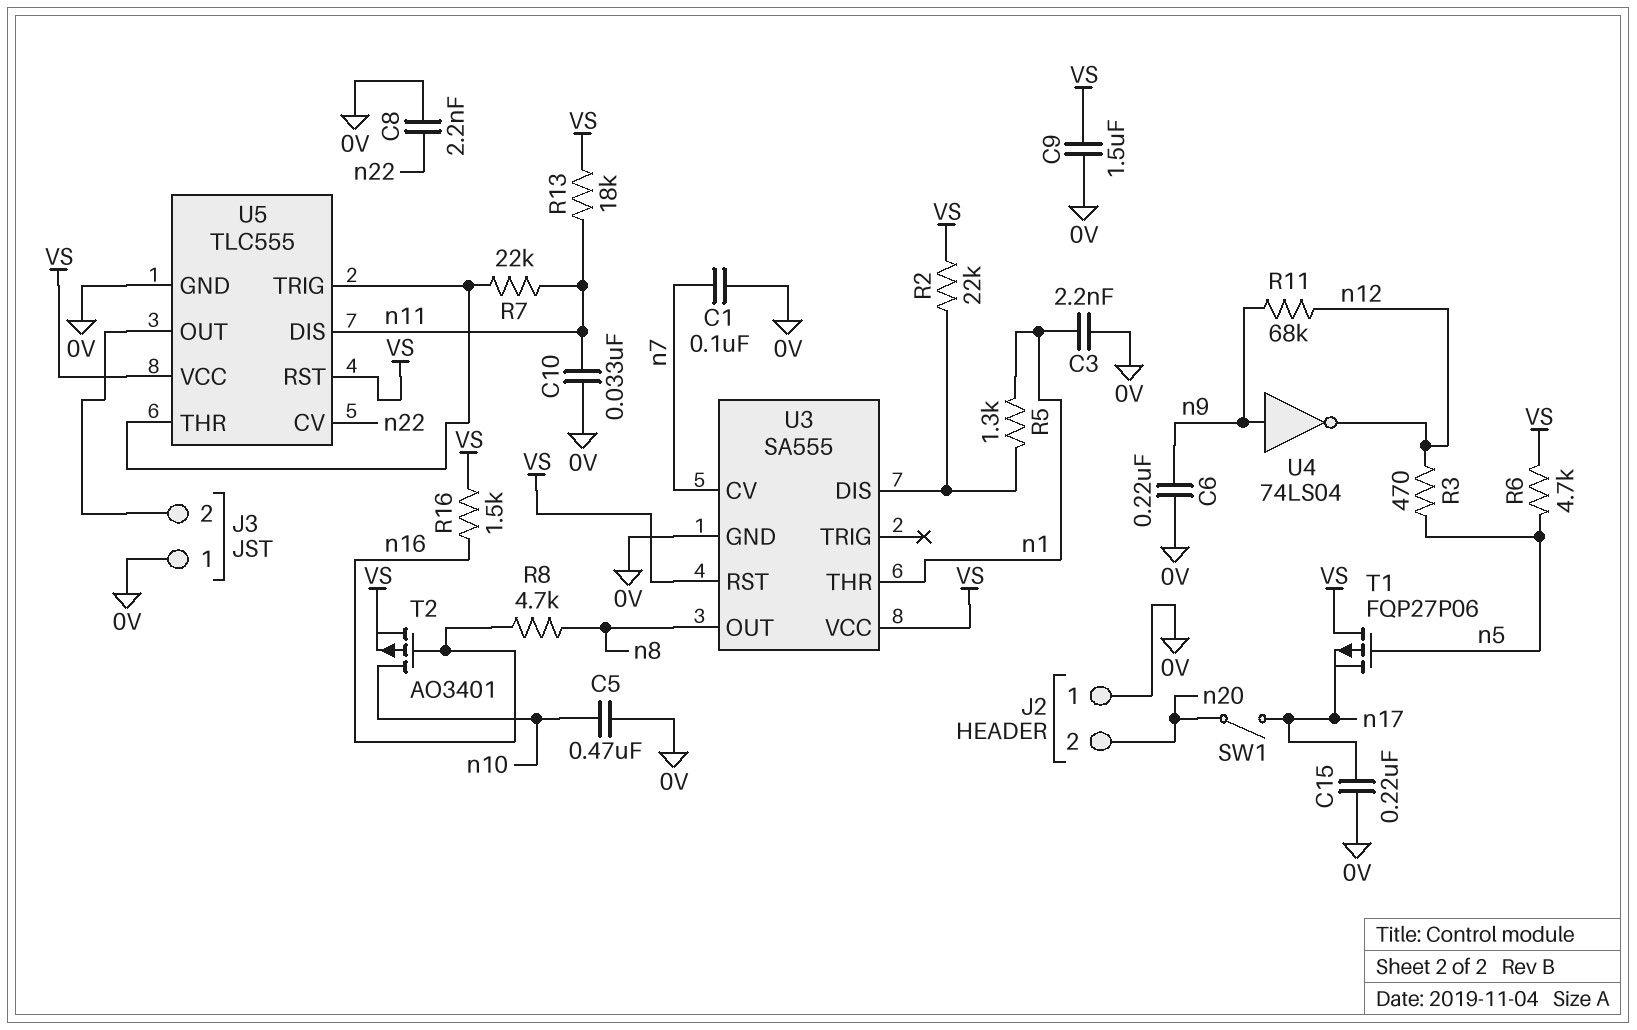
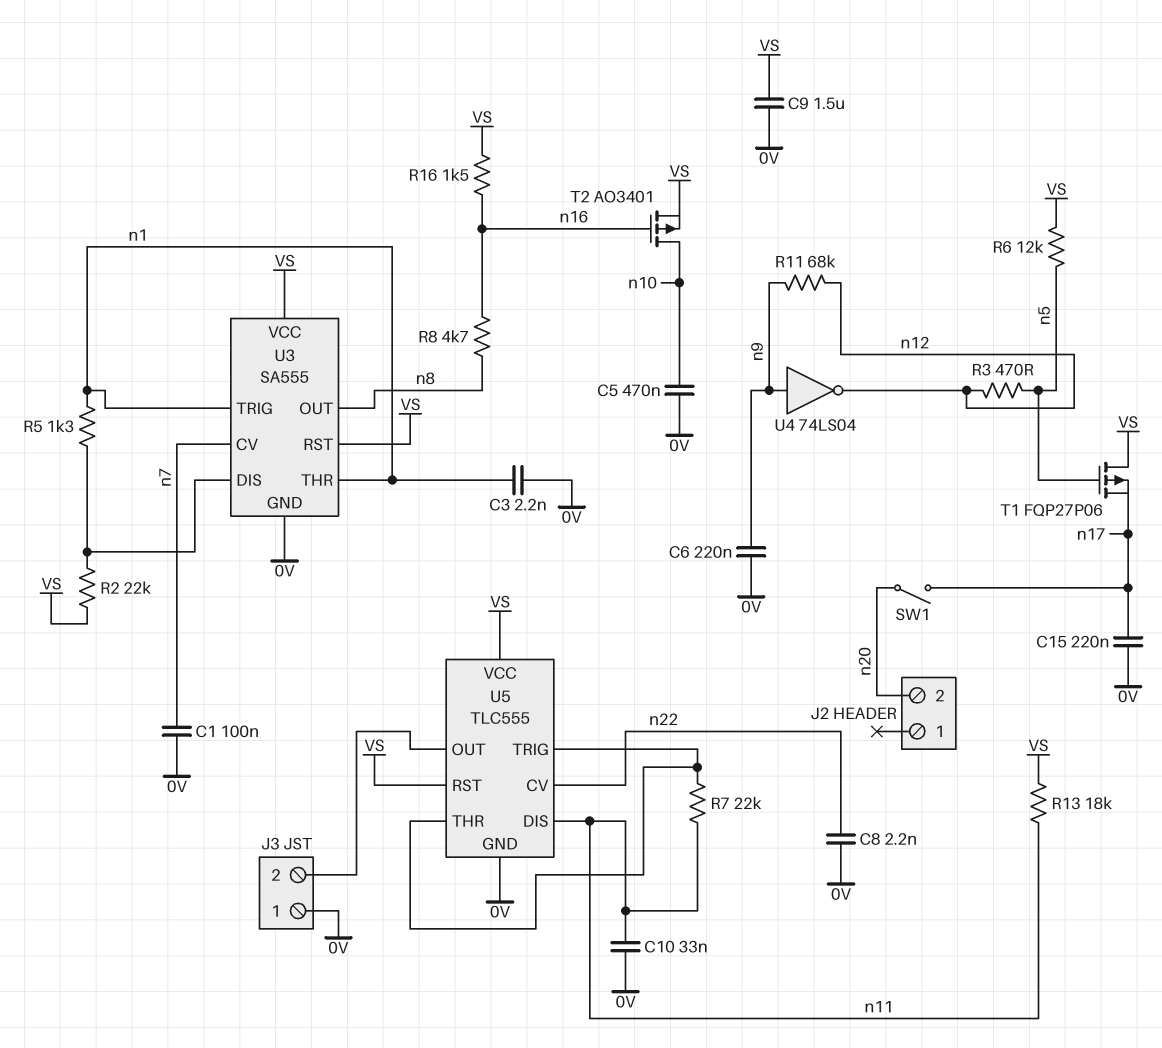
J2 pin 1: 0V -> none
R6: 4.7k (VS, n5) -> 12k (VS, n5)
U3 pin TRIG: none -> n1

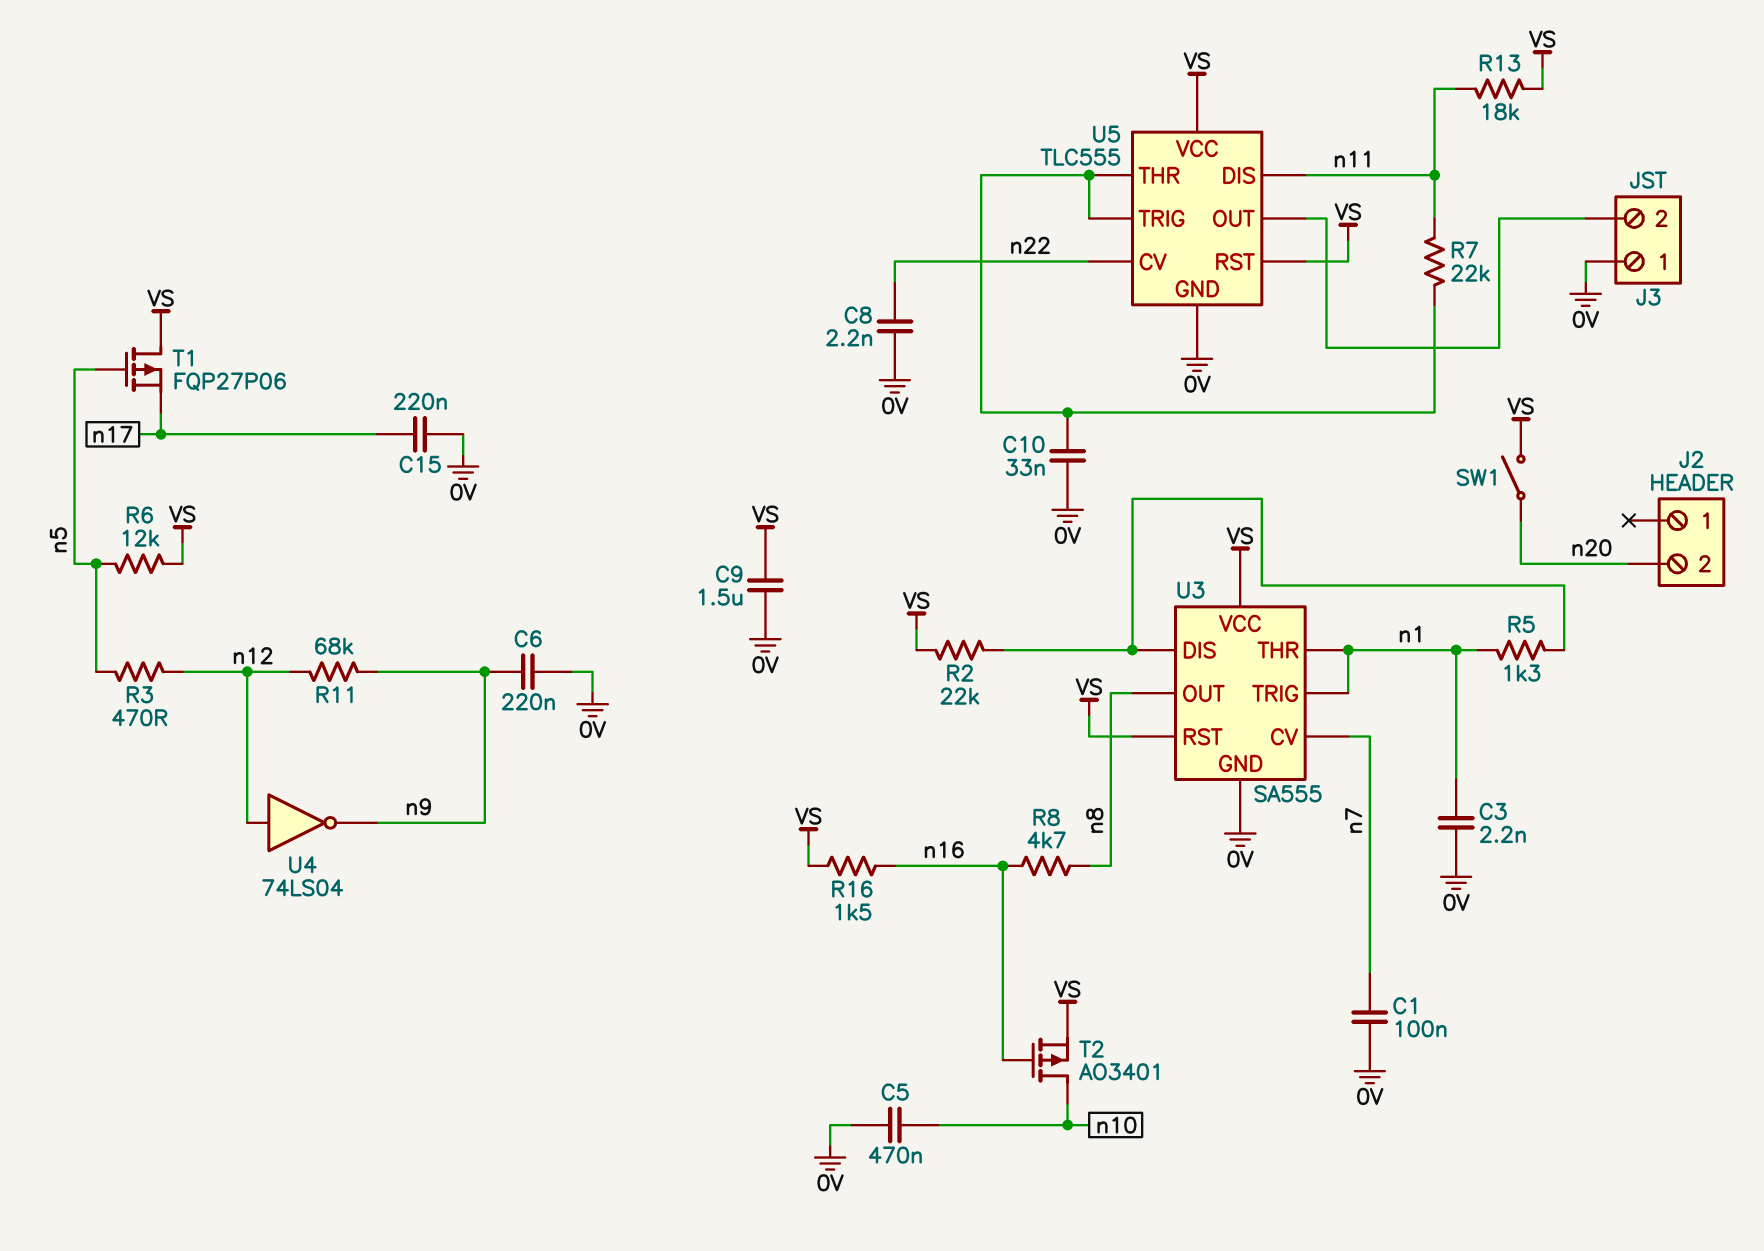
C10: 33nF (0V, n11) -> 33nF (0V, U5/THR)
SW1: switch (n17, n20) -> switch (VS, n20)
U4: NOT 74LS04 (in n9, out n12) -> NOT 74LS04 (in n12, out n9)

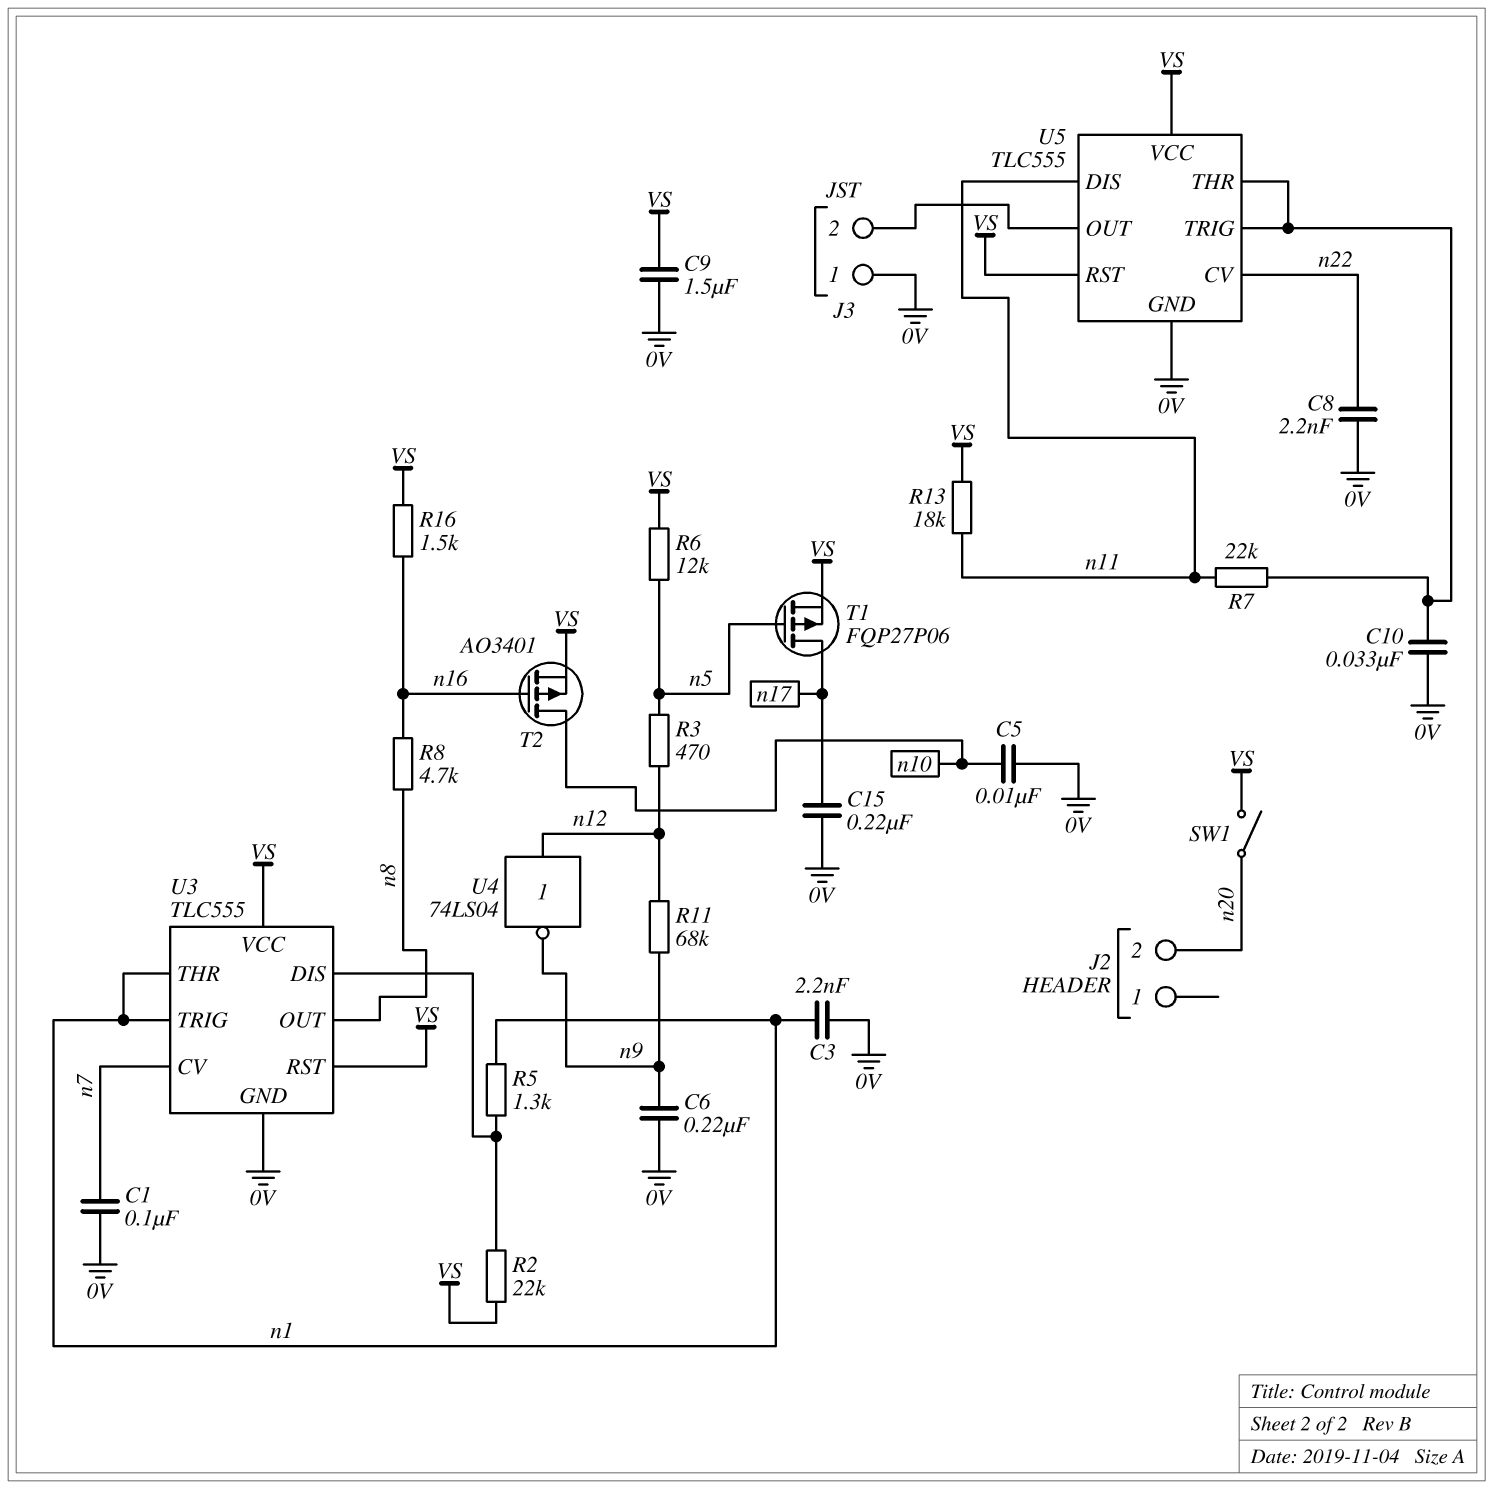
C5: 470nF (0V, n10) -> 10nF (0V, n10)
T1: PMOS FQP27P06 (G n5, D VS, S n17) -> PMOS FQP27P06 (G n5, D n17, S VS)
U3: SA555 -> TLC555

